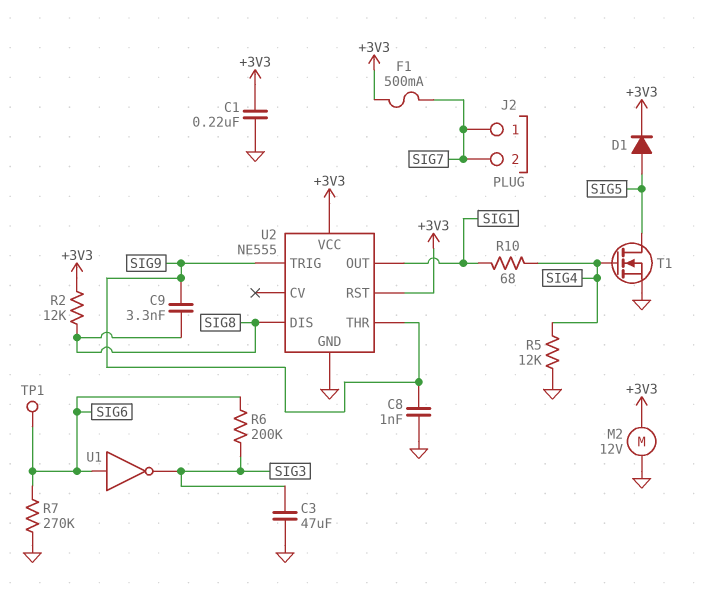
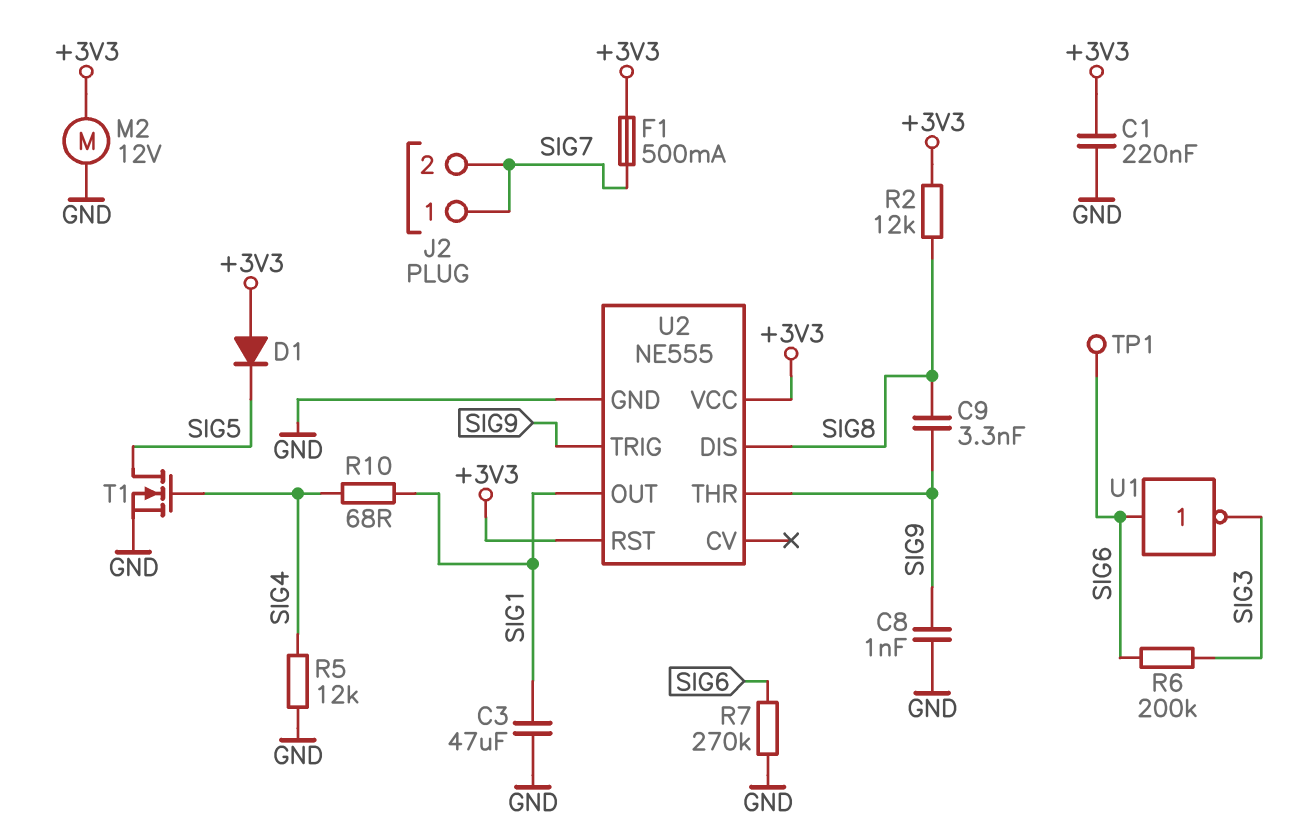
C3: 47uF (GND, SIG3) -> 47uF (GND, SIG1)
D1: diode (A SIG5, K +3V3) -> diode (A +3V3, K SIG5)

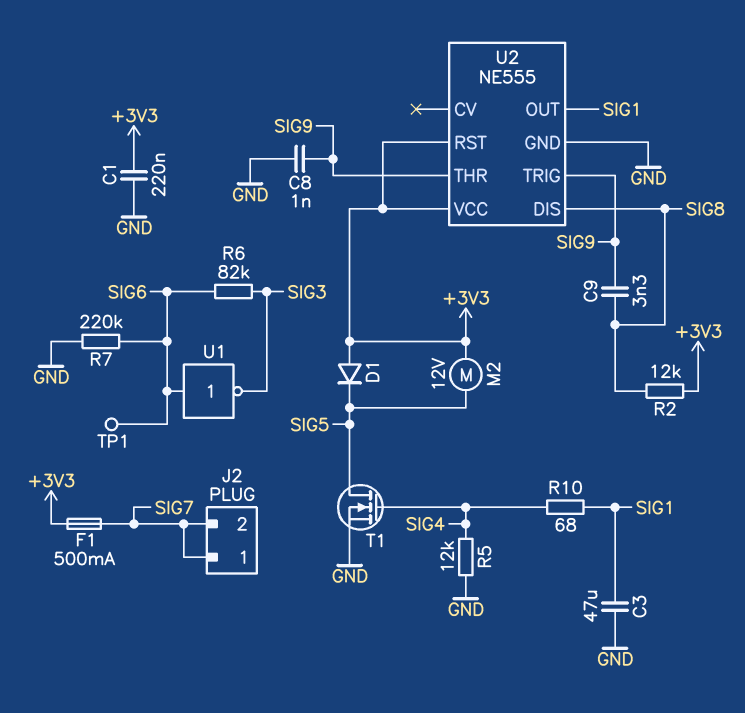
M2: motor 12V (+3V3, GND) -> motor 12V (+3V3, SIG5)
R6: 200k (SIG3, SIG6) -> 82k (SIG3, SIG6)
R7: 270k (GND, SIG6) -> 220k (GND, SIG6)

